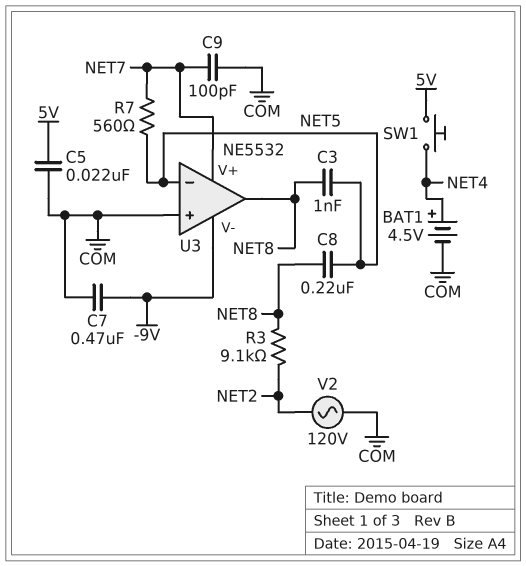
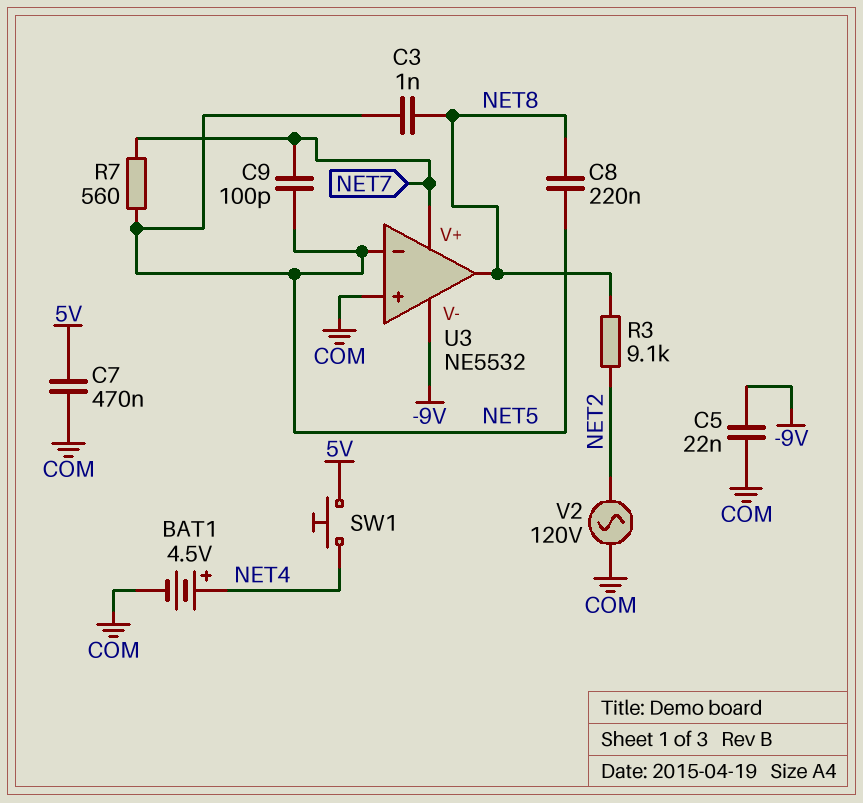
C5: 22nF (5V, COM) -> 22nF (-9V, COM)
C7: 470nF (-9V, COM) -> 470nF (5V, COM)
C9: 100pF (COM, NET7) -> 100pF (NET5, NET7)

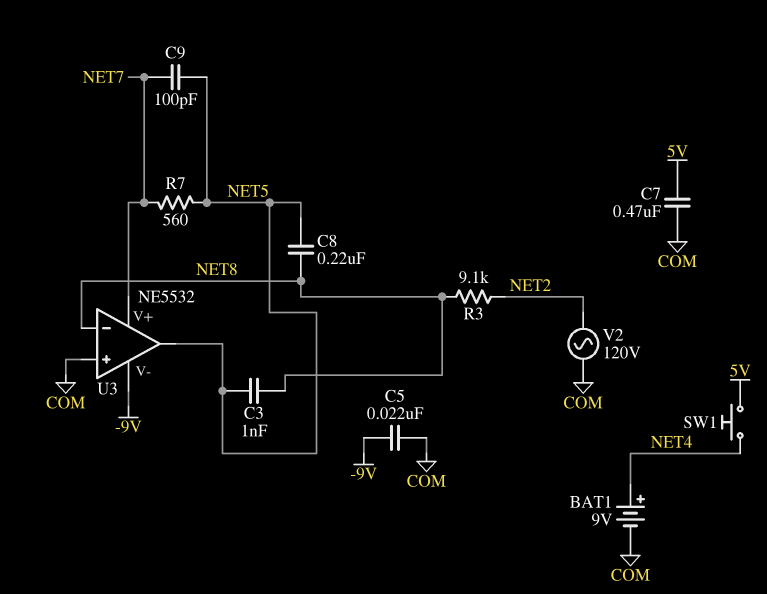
BAT1: 4.5V (plus NET4, minus COM) -> 9V (plus NET4, minus COM)
U3 pin in-: NET5 -> NET8
U3 pin out: NET8 -> NET5

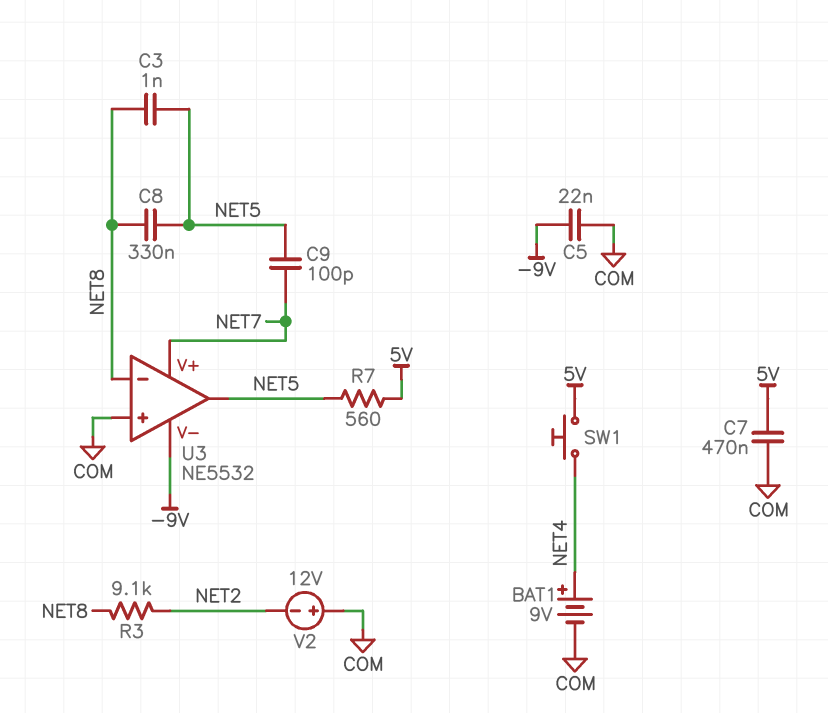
C8: 220nF (NET5, NET8) -> 330nF (NET5, NET8)
R7: 560 (NET5, NET7) -> 560 (5V, NET5)
V2: AC 120V (COM, NET2) -> 12V (plus COM, minus NET2)

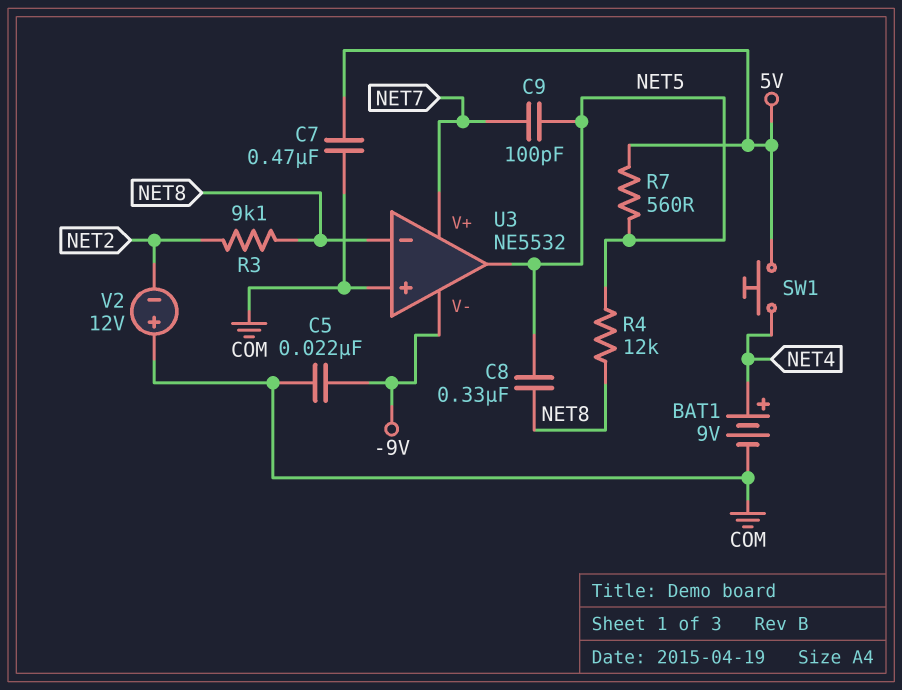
C3: 1nF (NET5, NET8) -> none
R4: none -> 12k (NET5, NET8)

